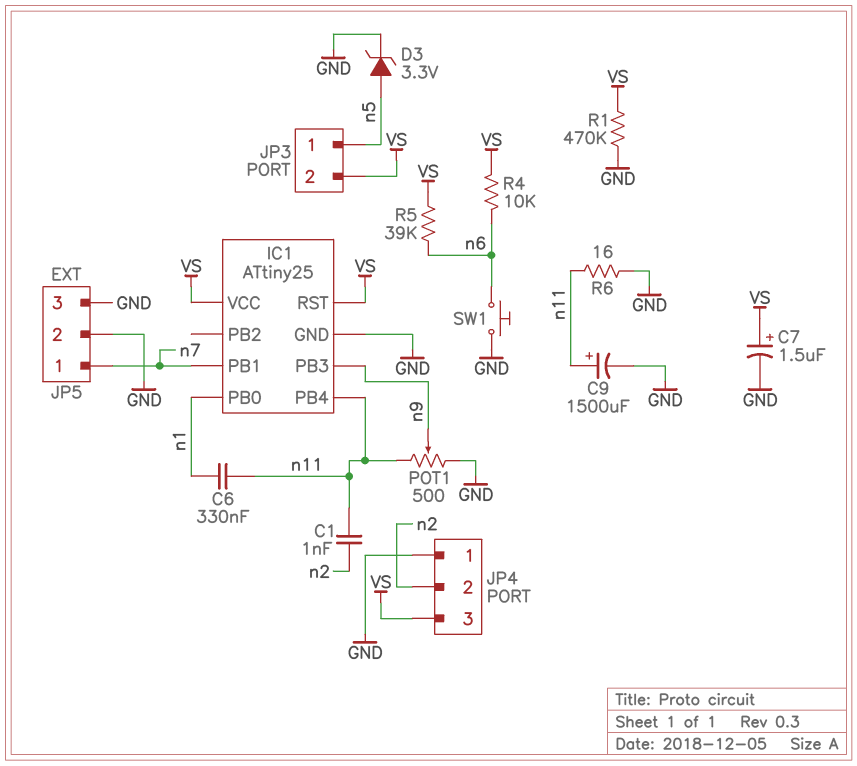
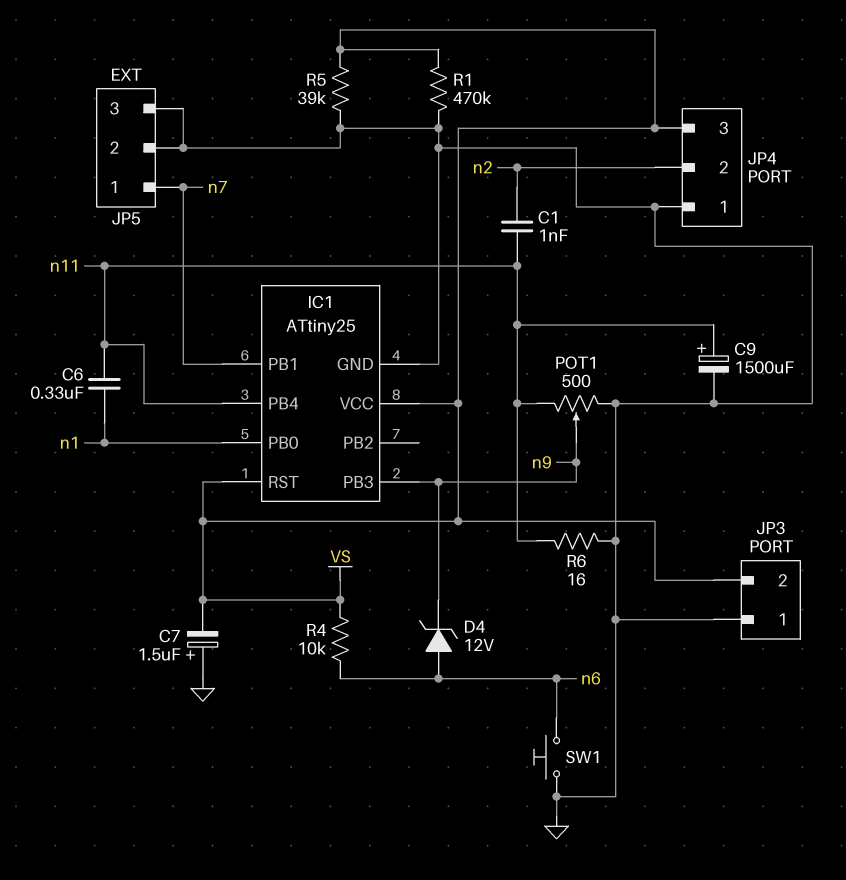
C7: 1.5uF (plus VS, minus GND) -> 1.5uF (plus GND, minus VS)
D3: zener 3.3V (A n5, K GND) -> none
D4: none -> zener 12V (A n6, K n9)
JP3 pin 1: n5 -> GND
R5: 39k (VS, n6) -> 39k (GND, VS)

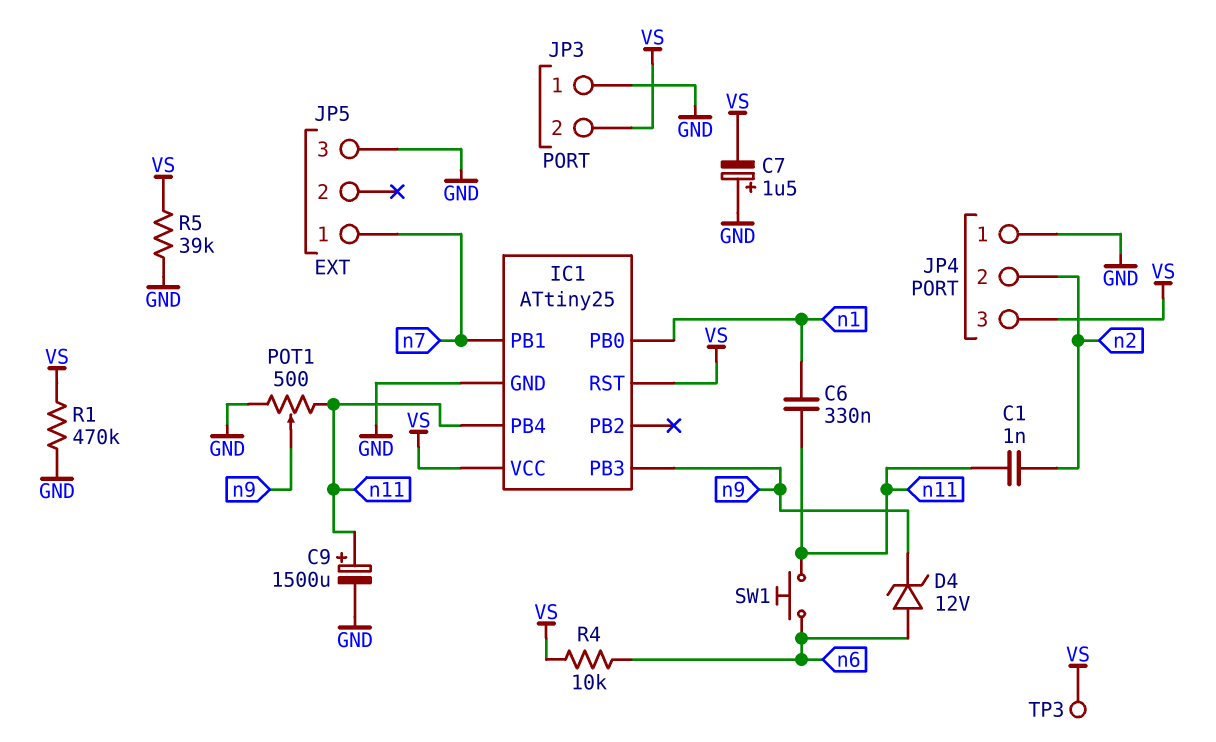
JP5 pin 2: GND -> none
R6: 16 (GND, n11) -> none
SW1: button (GND, n6) -> button (n6, n11)
TP3: none -> test point (VS)

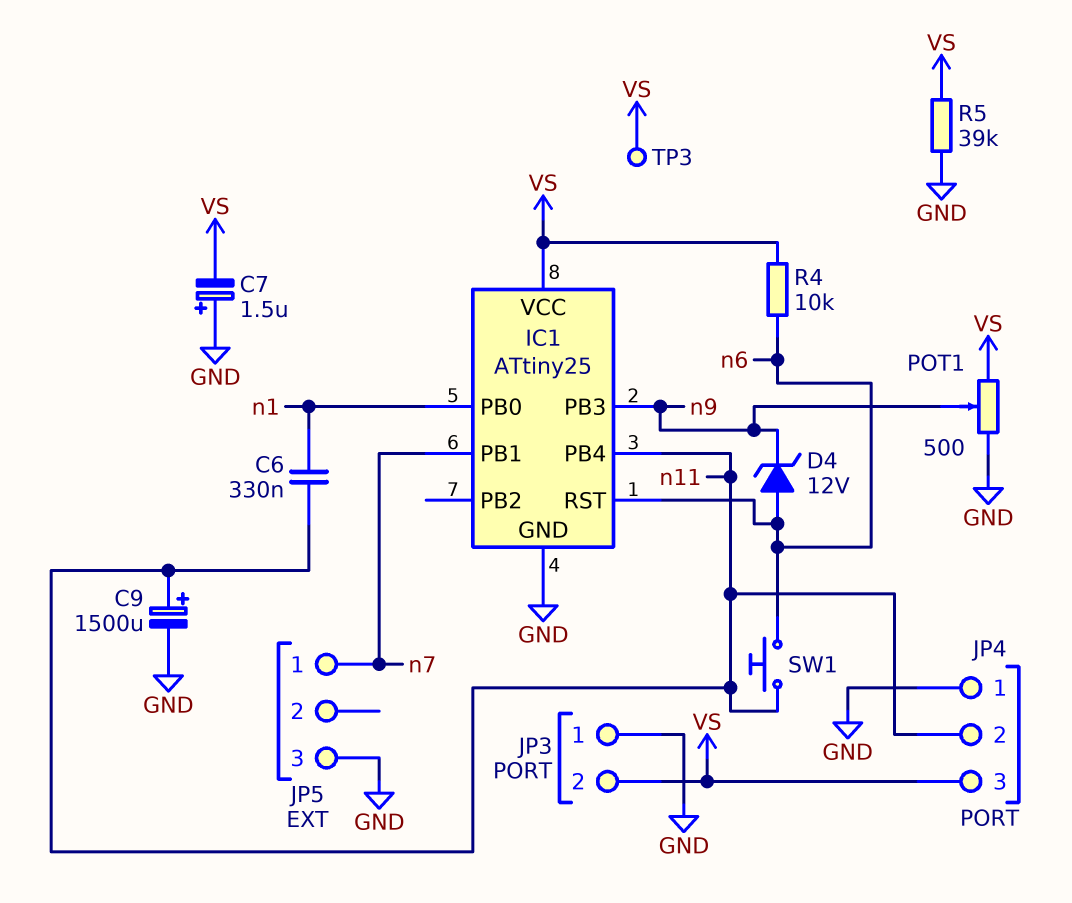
C1: 1nF (n2, n11) -> none
IC1 pin RST: VS -> n6
JP4 pin 2: n2 -> n11
POT1: 500 (GND, n11, wiper n9) -> 500 (GND, VS, wiper n9)
R1: 470k (GND, VS) -> none

